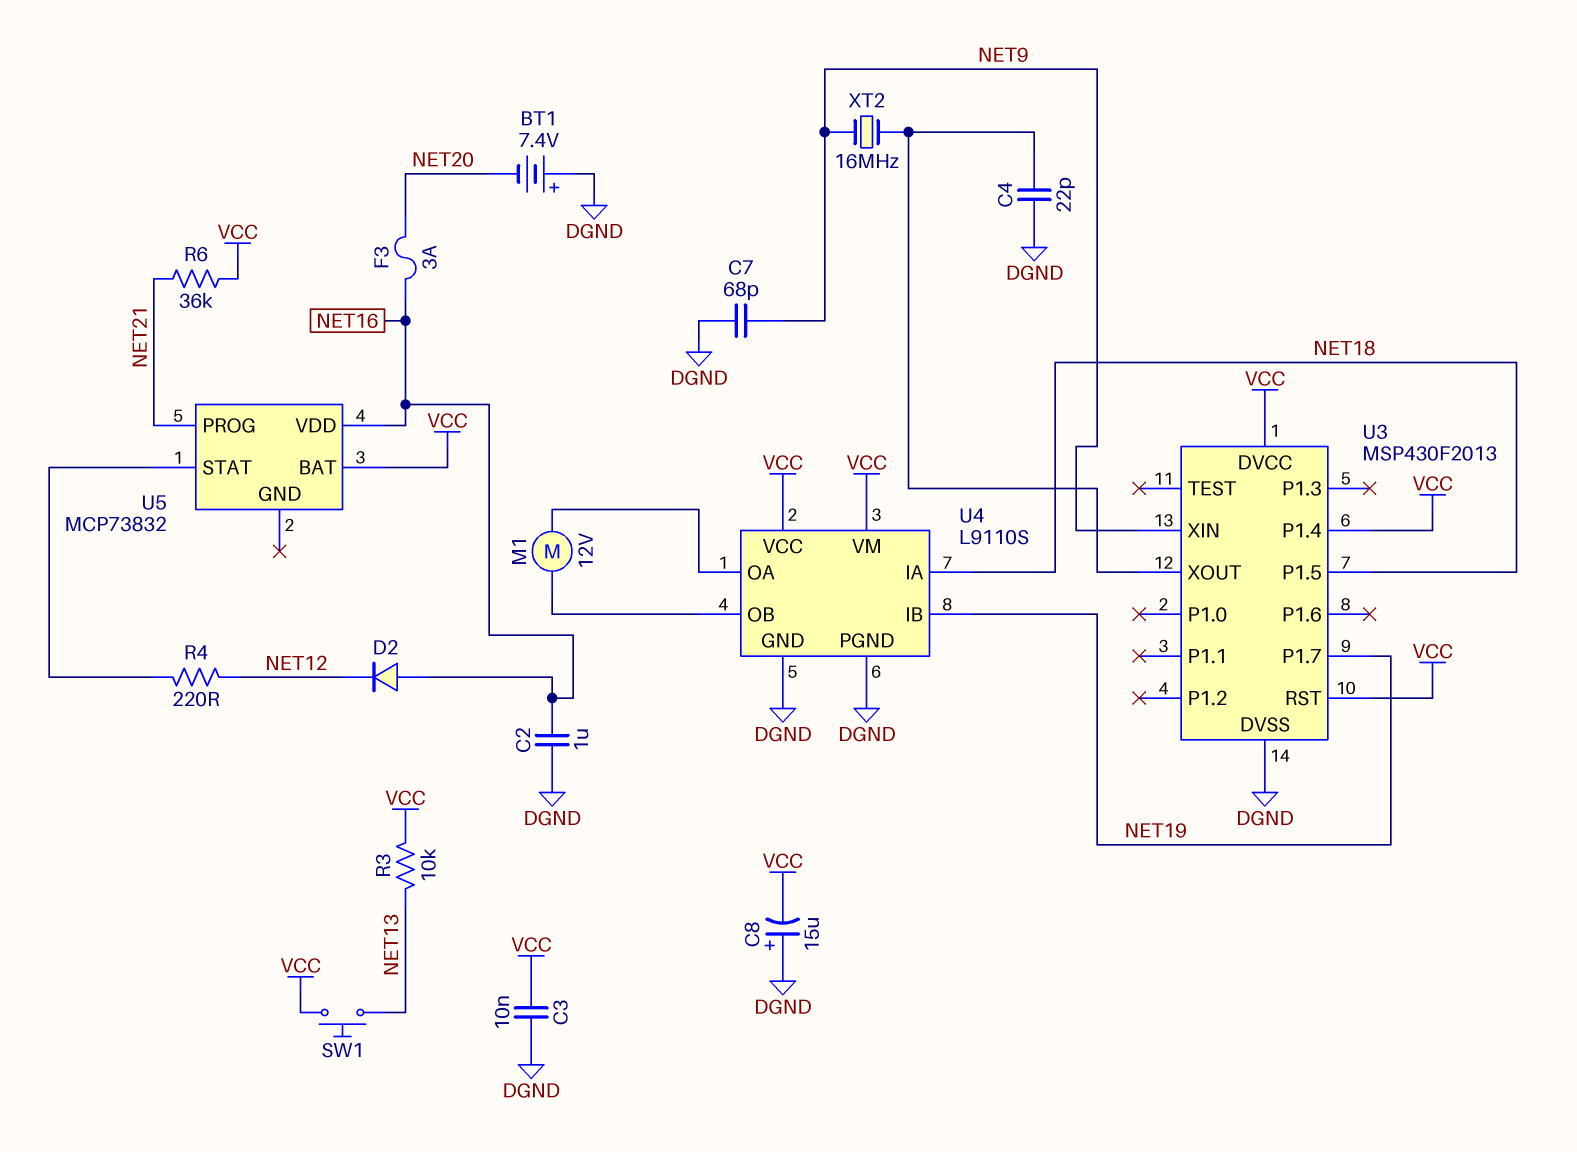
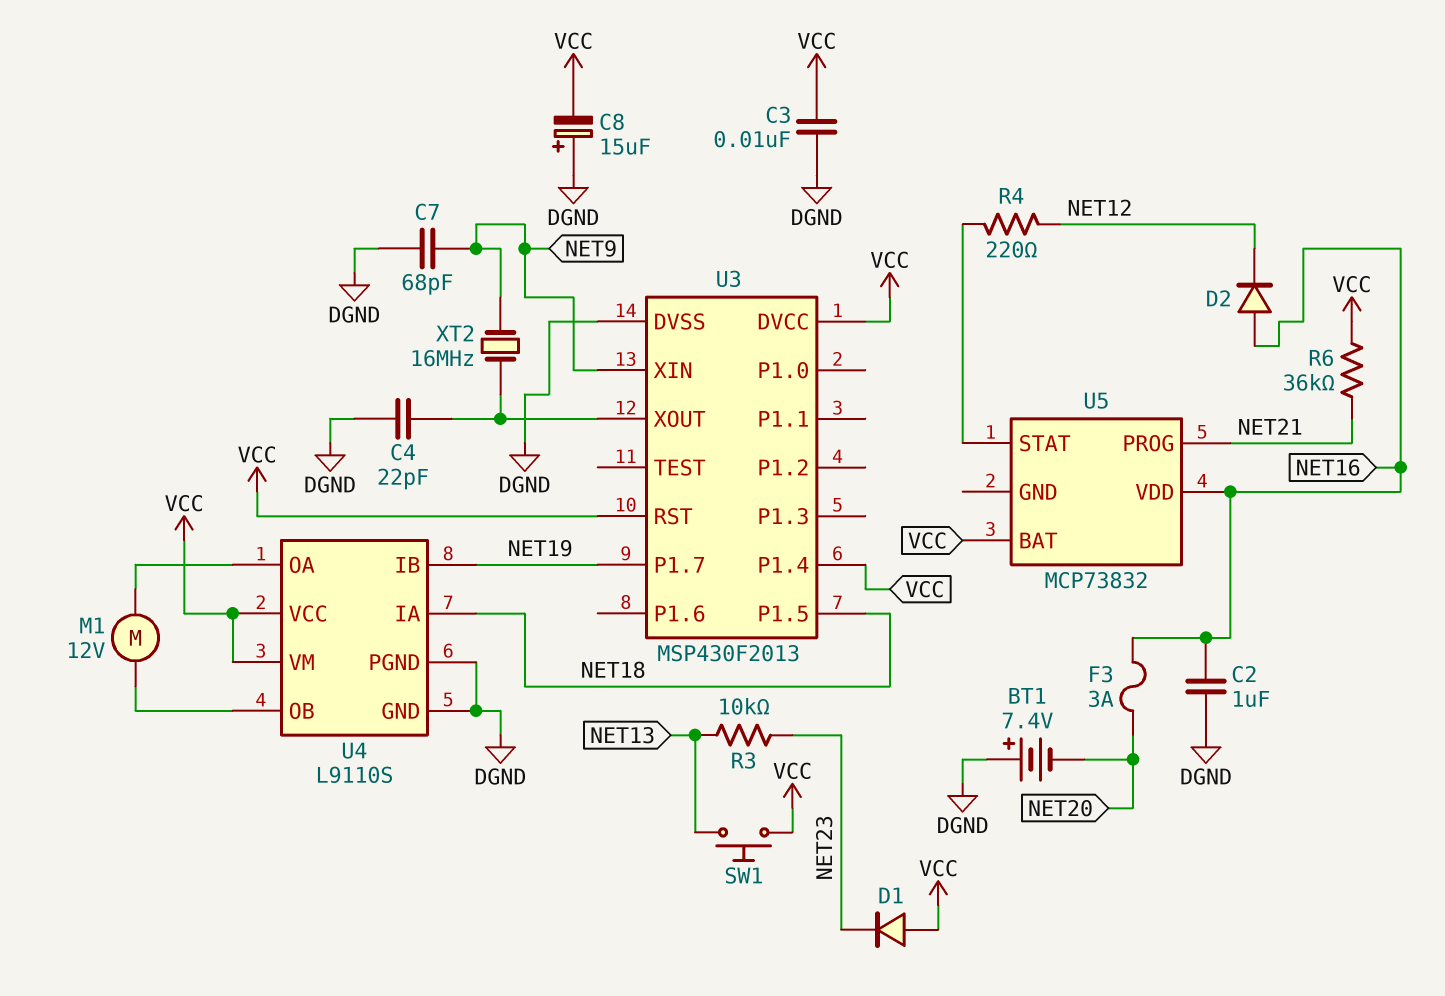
D1: none -> diode (A VCC, K NET23)
R3: 10k (NET13, VCC) -> 10k (NET13, NET23)

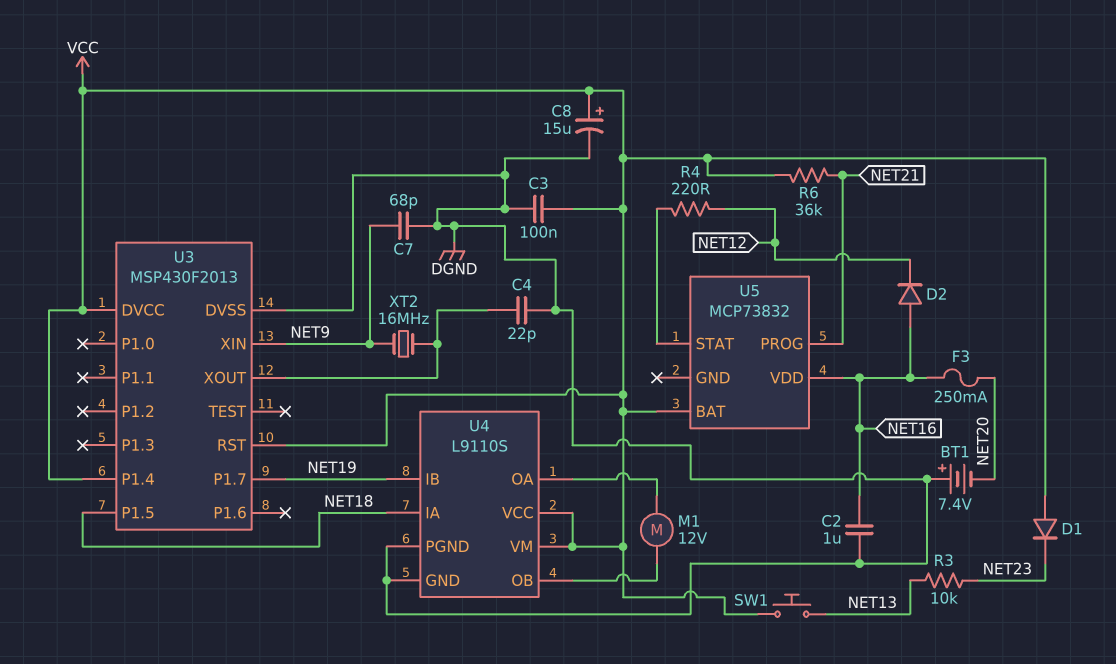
C3: 10nF (DGND, VCC) -> 100nF (DGND, VCC)
C8: 15uF (plus DGND, minus VCC) -> 15uF (plus VCC, minus DGND)
F3: 3A (NET16, NET20) -> 250mA (NET16, NET20)

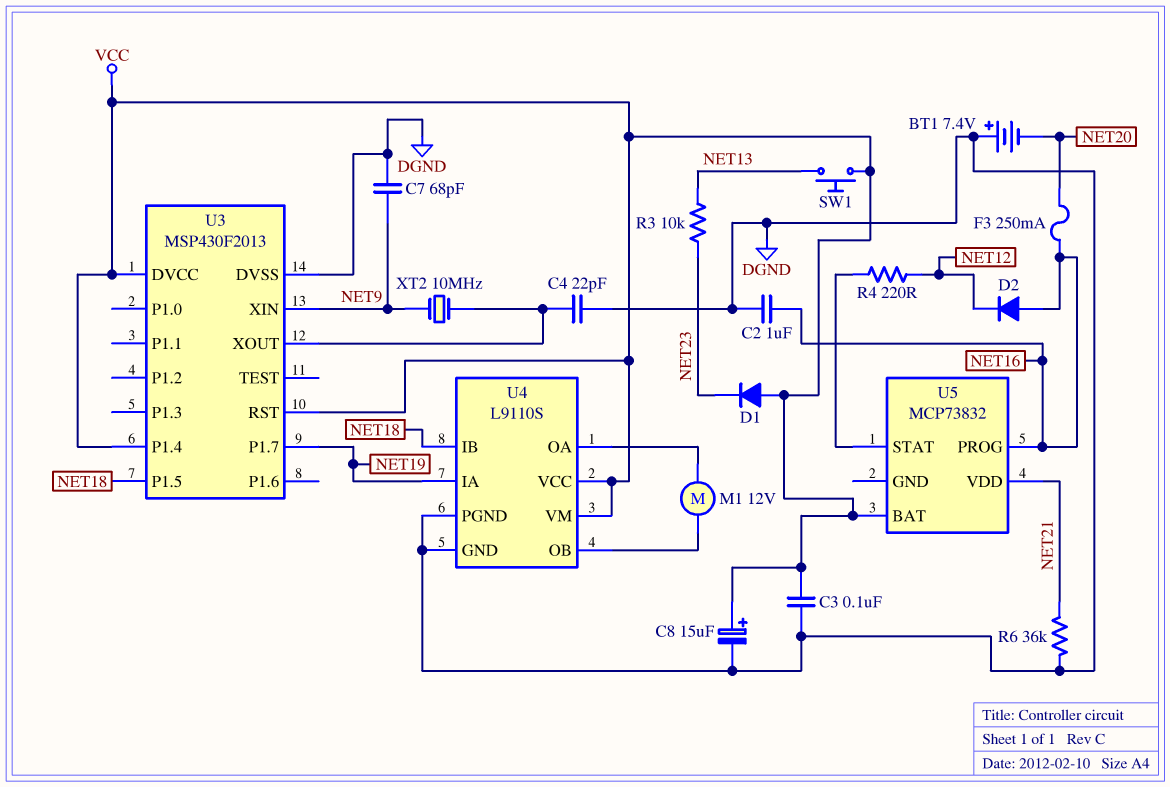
R6: 36k (NET21, VCC) -> 36k (DGND, NET21)
U4 pin IA: NET18 -> NET19
U4 pin IB: NET19 -> NET18
U5 pin PROG: NET21 -> NET16
U5 pin VDD: NET16 -> NET21
XT2: 16MHz (NET9, U3/XOUT) -> 10MHz (NET9, U3/XOUT)

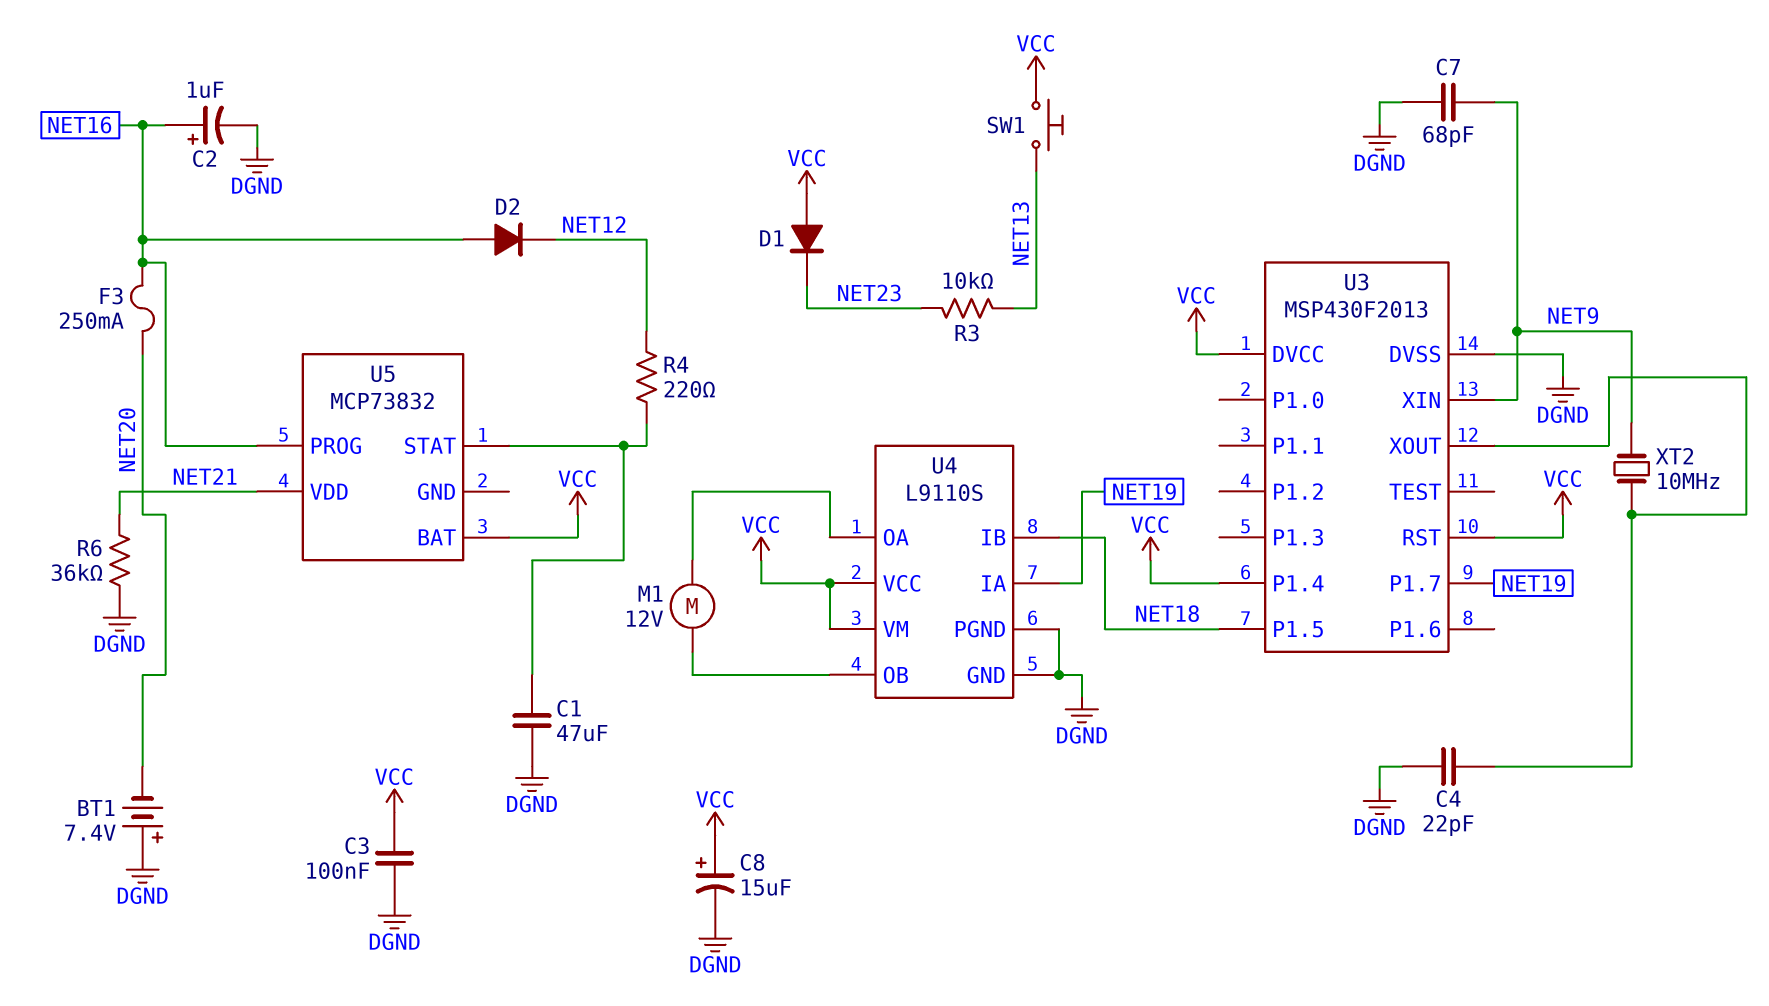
C1: none -> 47uF (DGND, U5/STAT)
C2: 1uF (DGND, NET16) -> 1uF (plus NET16, minus DGND)

